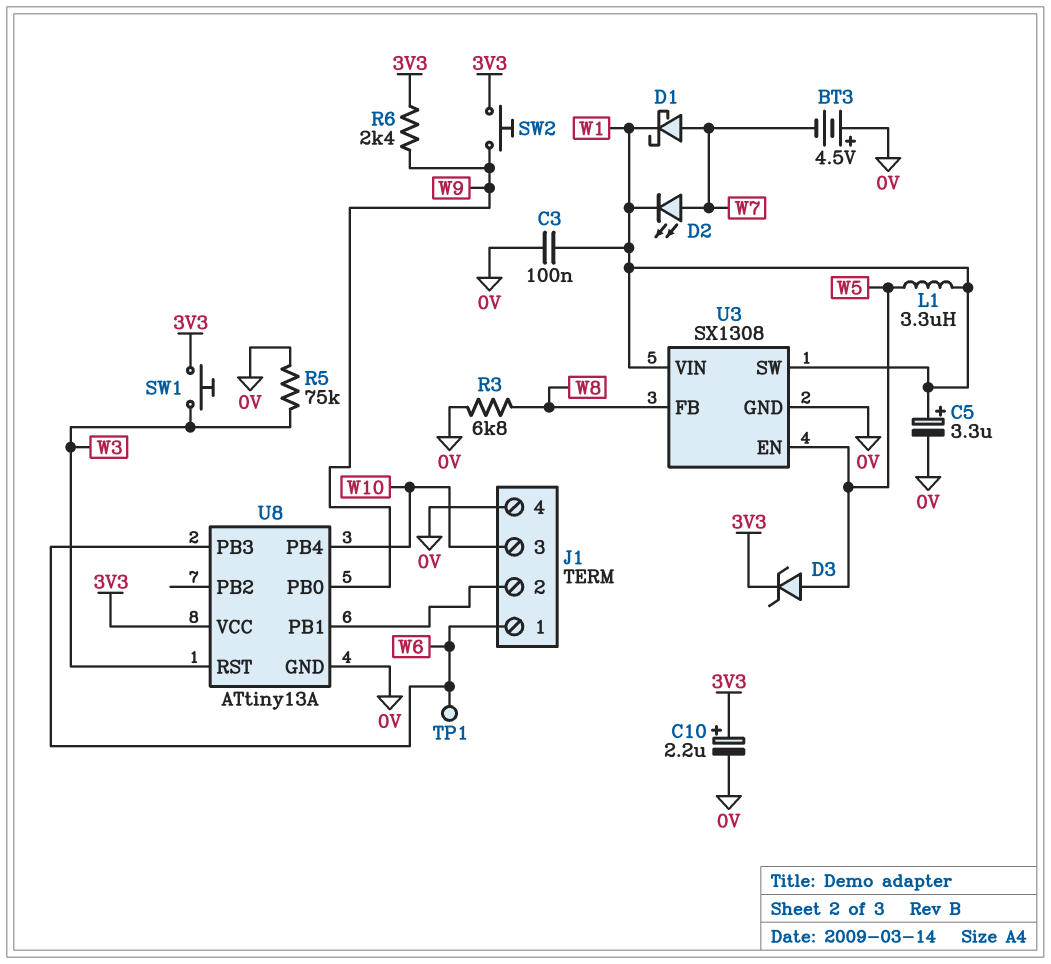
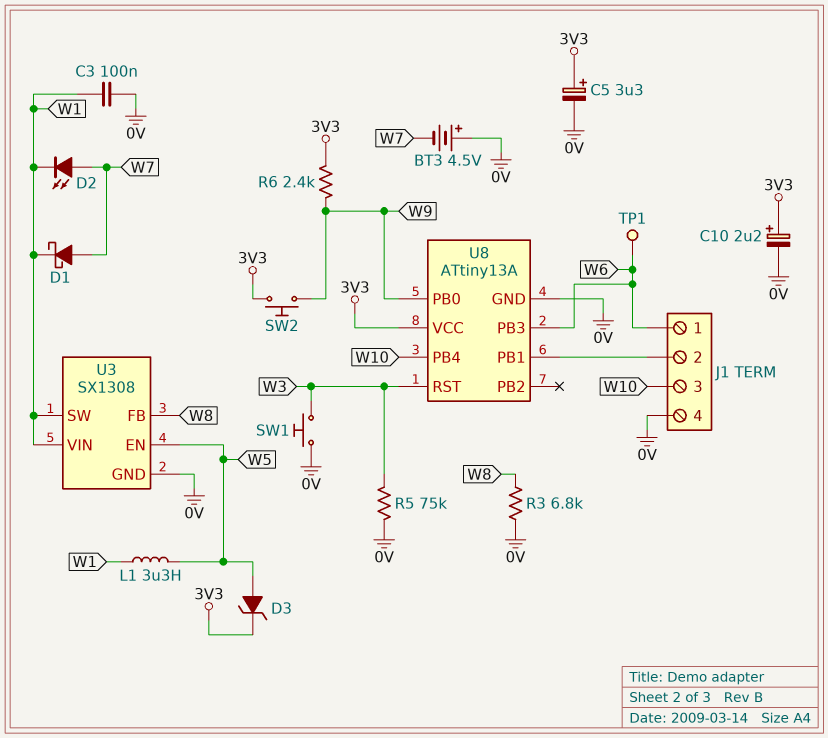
C5: 3.3uF (plus W1, minus 0V) -> 3.3uF (plus 3V3, minus 0V)
SW1: button (3V3, W3) -> button (0V, W3)

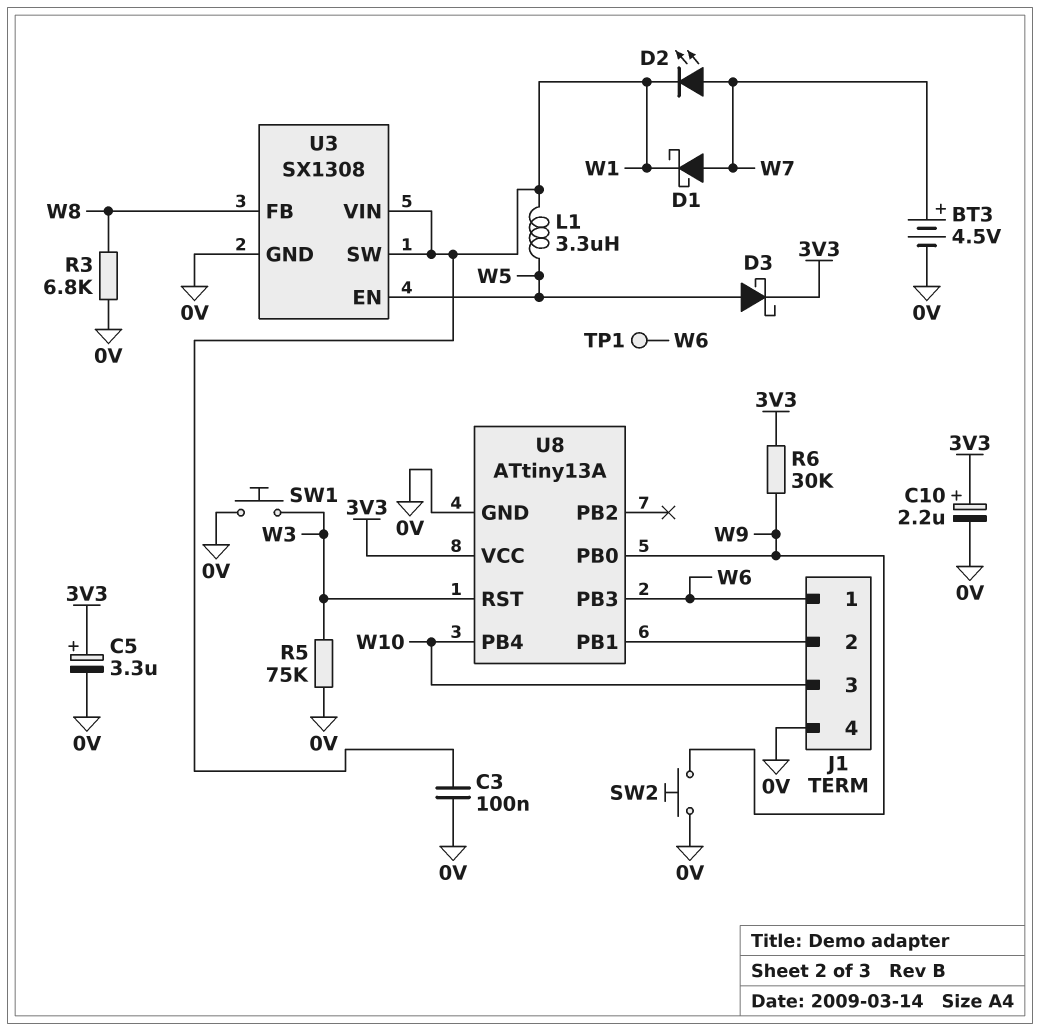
BT3: 4.5V (plus 0V, minus W7) -> 4.5V (plus W7, minus 0V)
D3: zener (A W5, K 3V3) -> schottky (A W5, K 3V3)
R6: 2.4k (3V3, W9) -> 30k (3V3, W9)
SW2: button (3V3, W9) -> button (0V, W9)

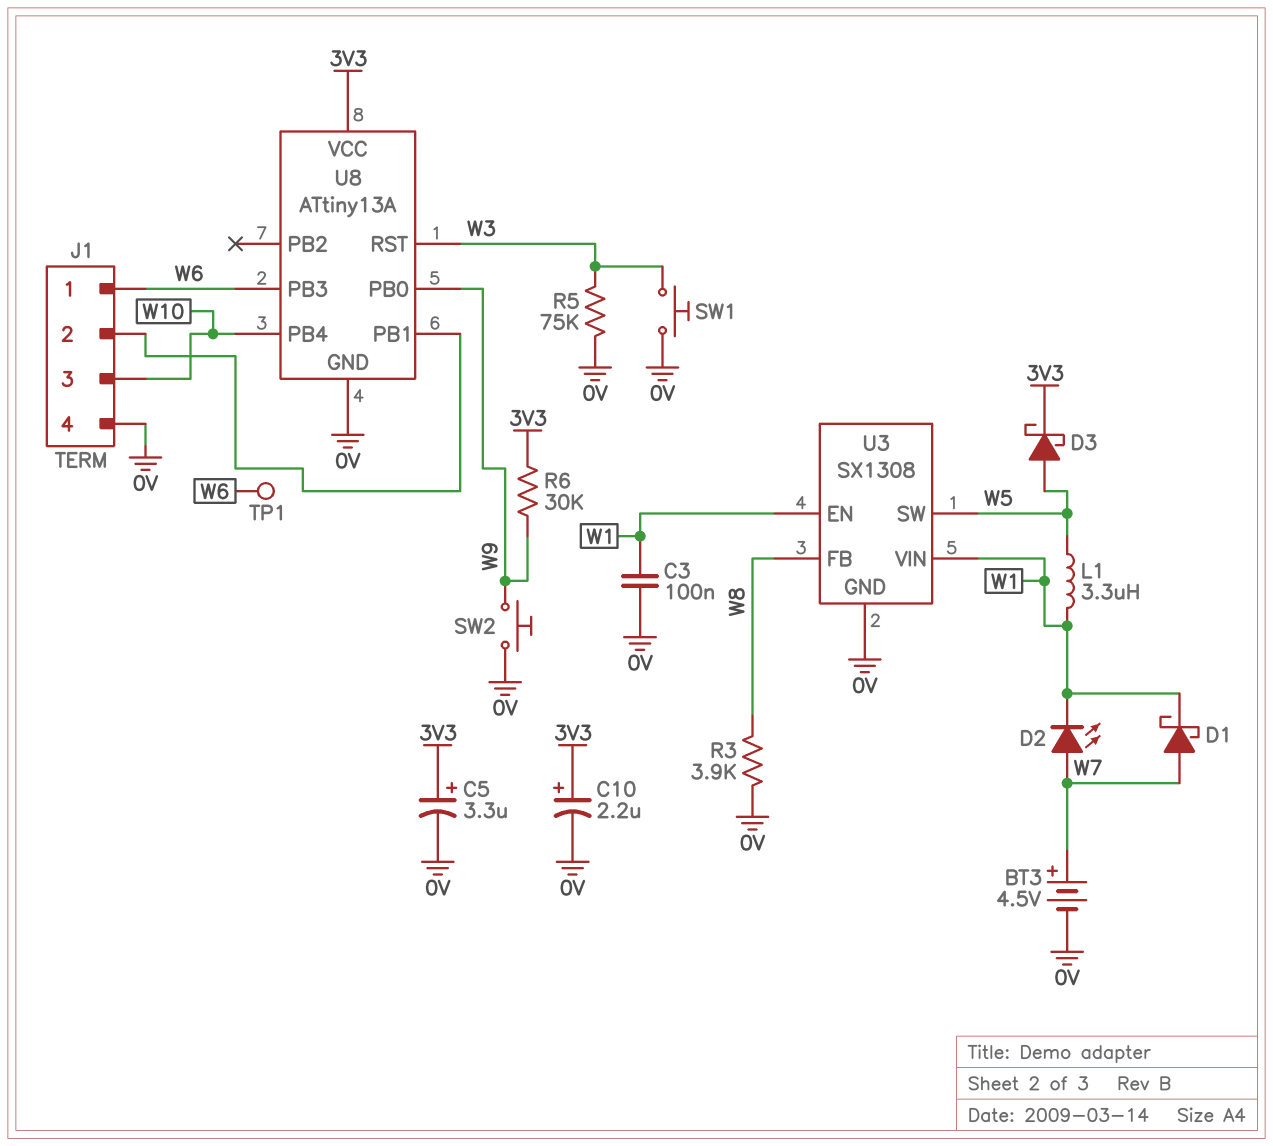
R3: 6.8k (0V, W8) -> 3.9k (0V, W8)
U3 pin EN: W5 -> W1
U3 pin SW: W1 -> W5

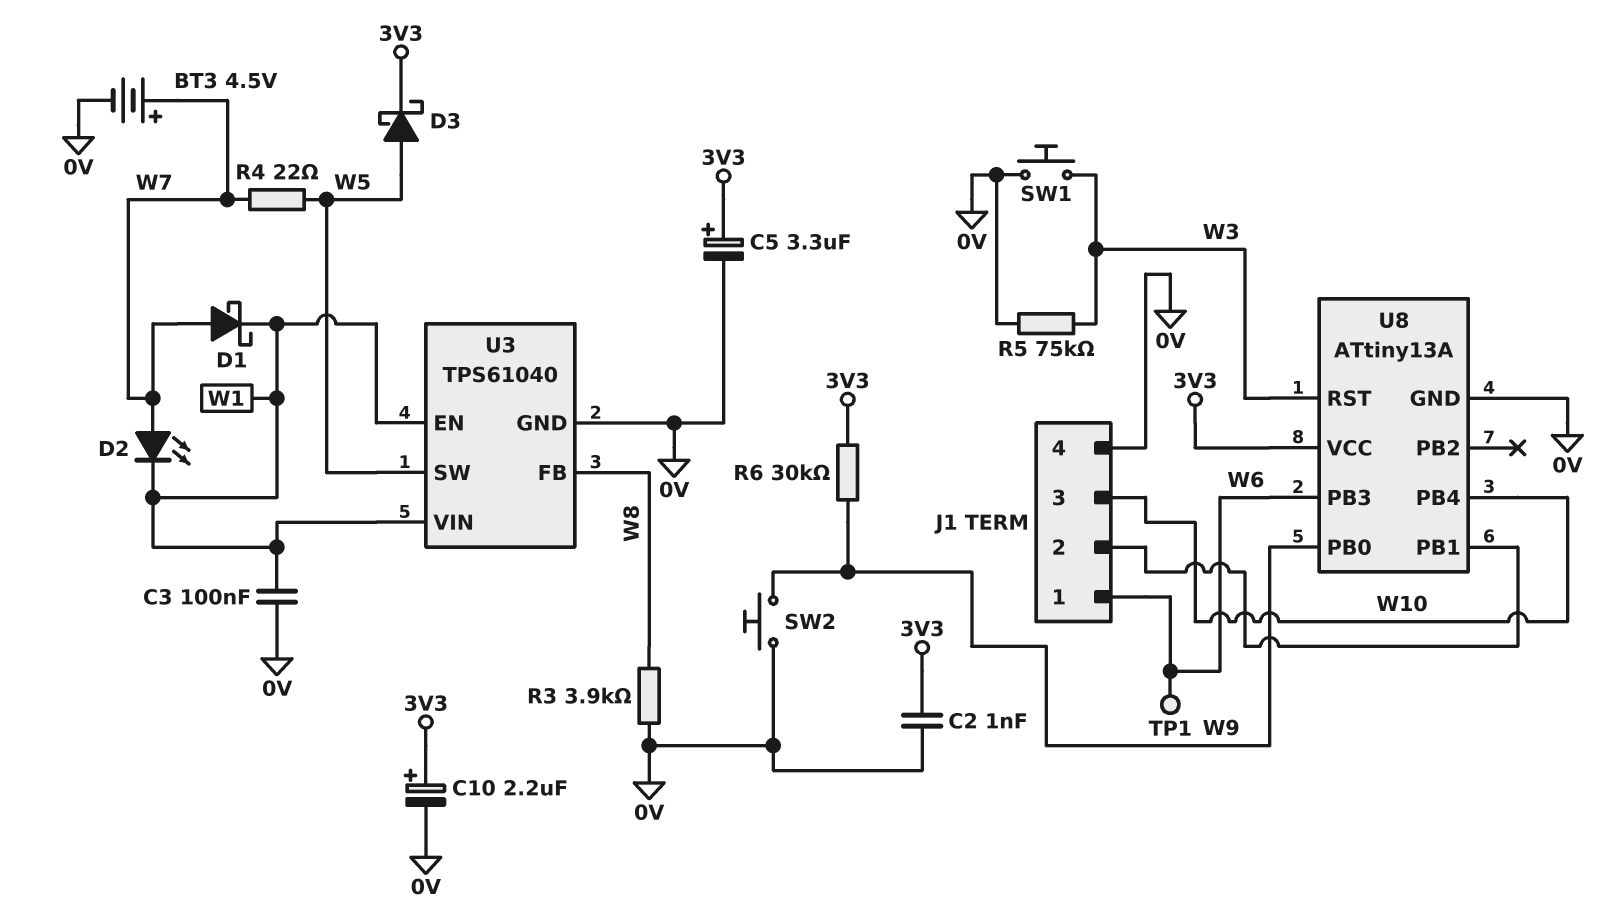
C2: none -> 1nF (0V, 3V3)
L1: 3.3uH (W1, W5) -> none
R4: none -> 22 (W5, W7)
U3: SX1308 -> TPS61040

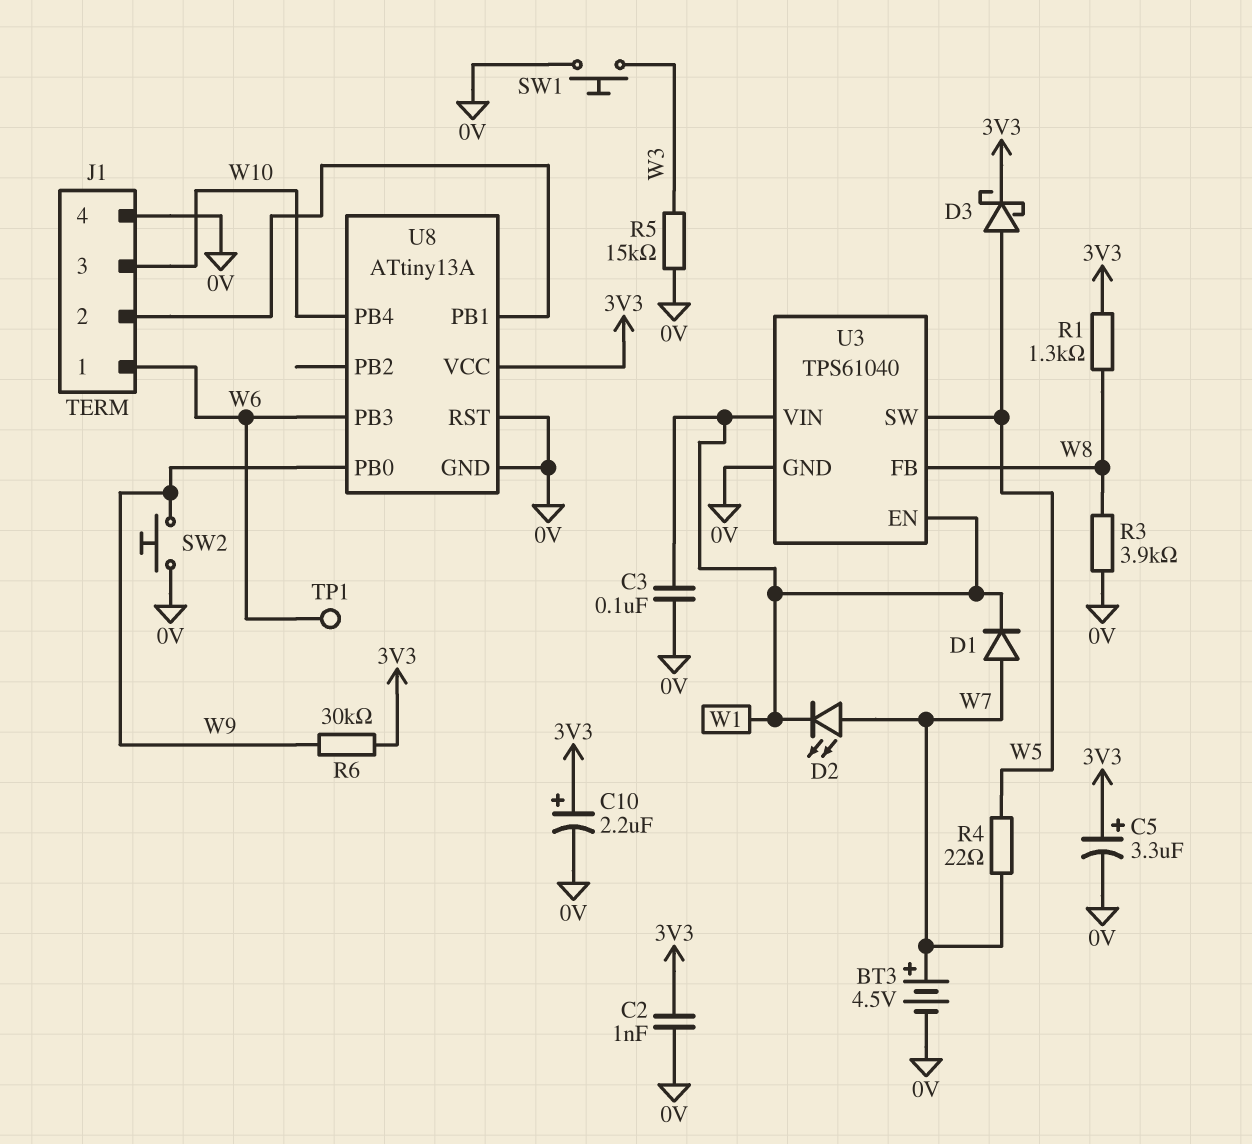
D1: schottky (A W7, K W1) -> diode (A W7, K W1)
R1: none -> 1.3k (3V3, W8)
R5: 75k (0V, W3) -> 15k (0V, W3)
U8 pin RST: W3 -> 0V

